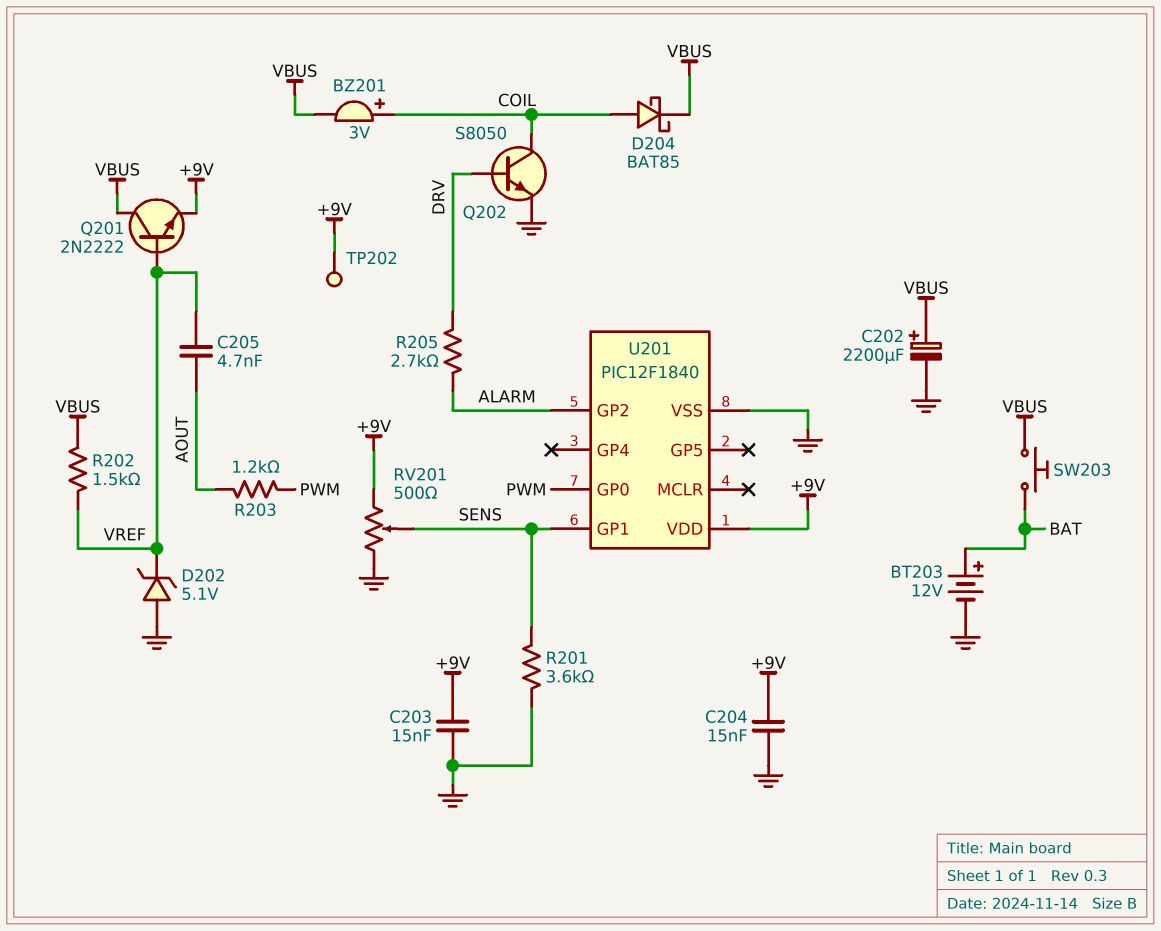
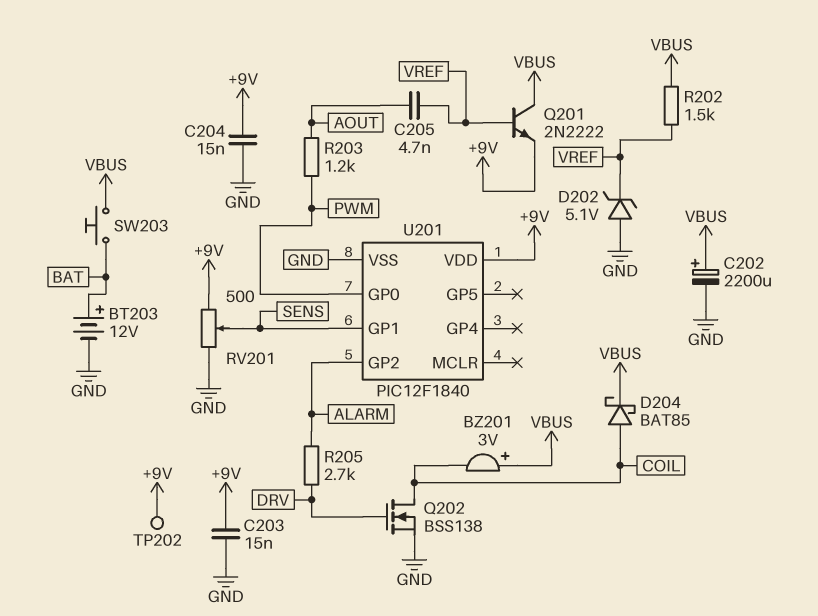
BZ201: buzzer 3V (plus COIL, minus VBUS) -> buzzer 3V (plus VBUS, minus COIL)
Q202: NPN S8050 (B DRV, C COIL, E GND) -> NMOS BSS138 (G DRV, D COIL, S GND)
R201: 3.6k (GND, SENS) -> none

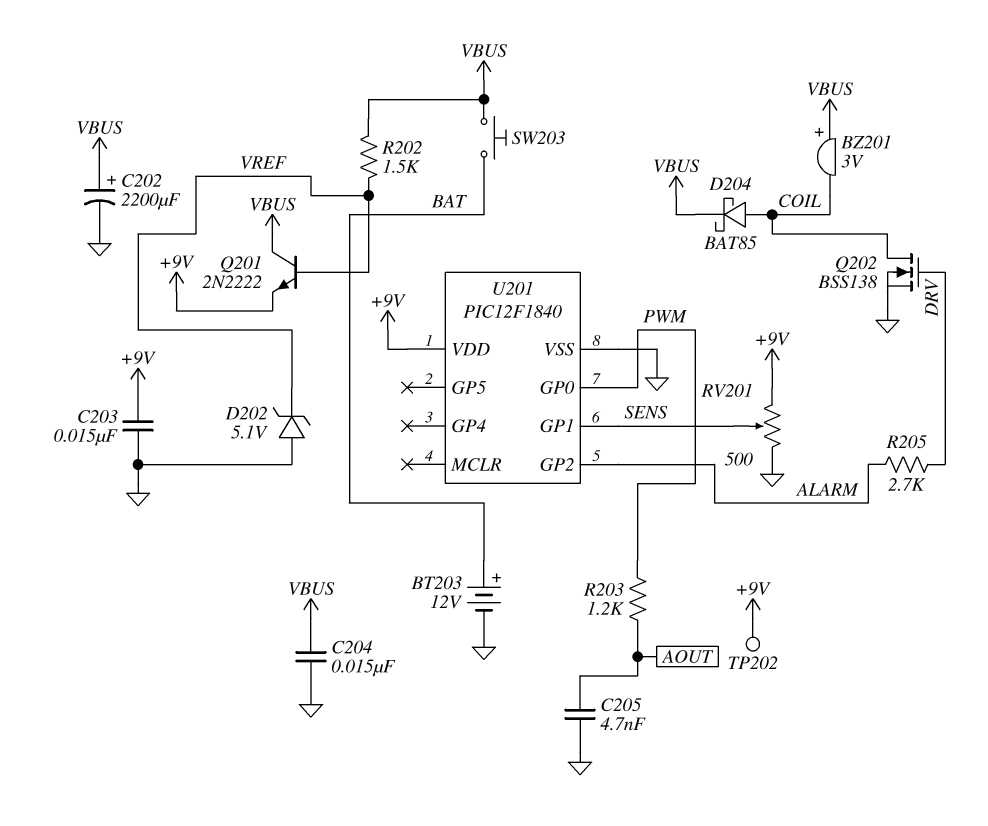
C204: 15nF (+9V, GND) -> 15nF (GND, VBUS)
C205: 4.7nF (AOUT, VREF) -> 4.7nF (AOUT, GND)

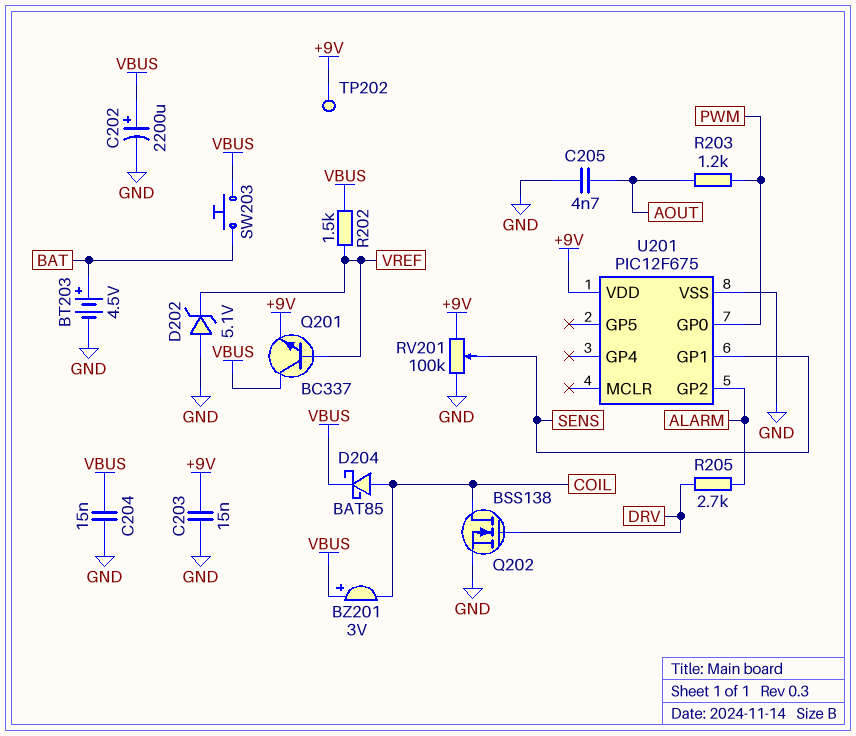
BT203: 12V (plus BAT, minus GND) -> 4.5V (plus BAT, minus GND)
Q201: NPN 2N2222 (B VREF, C VBUS, E +9V) -> NPN BC337 (B VREF, C VBUS, E +9V)
RV201: 500 (+9V, GND, wiper SENS) -> 100k (+9V, GND, wiper SENS)
U201: PIC12F1840 -> PIC12F675

